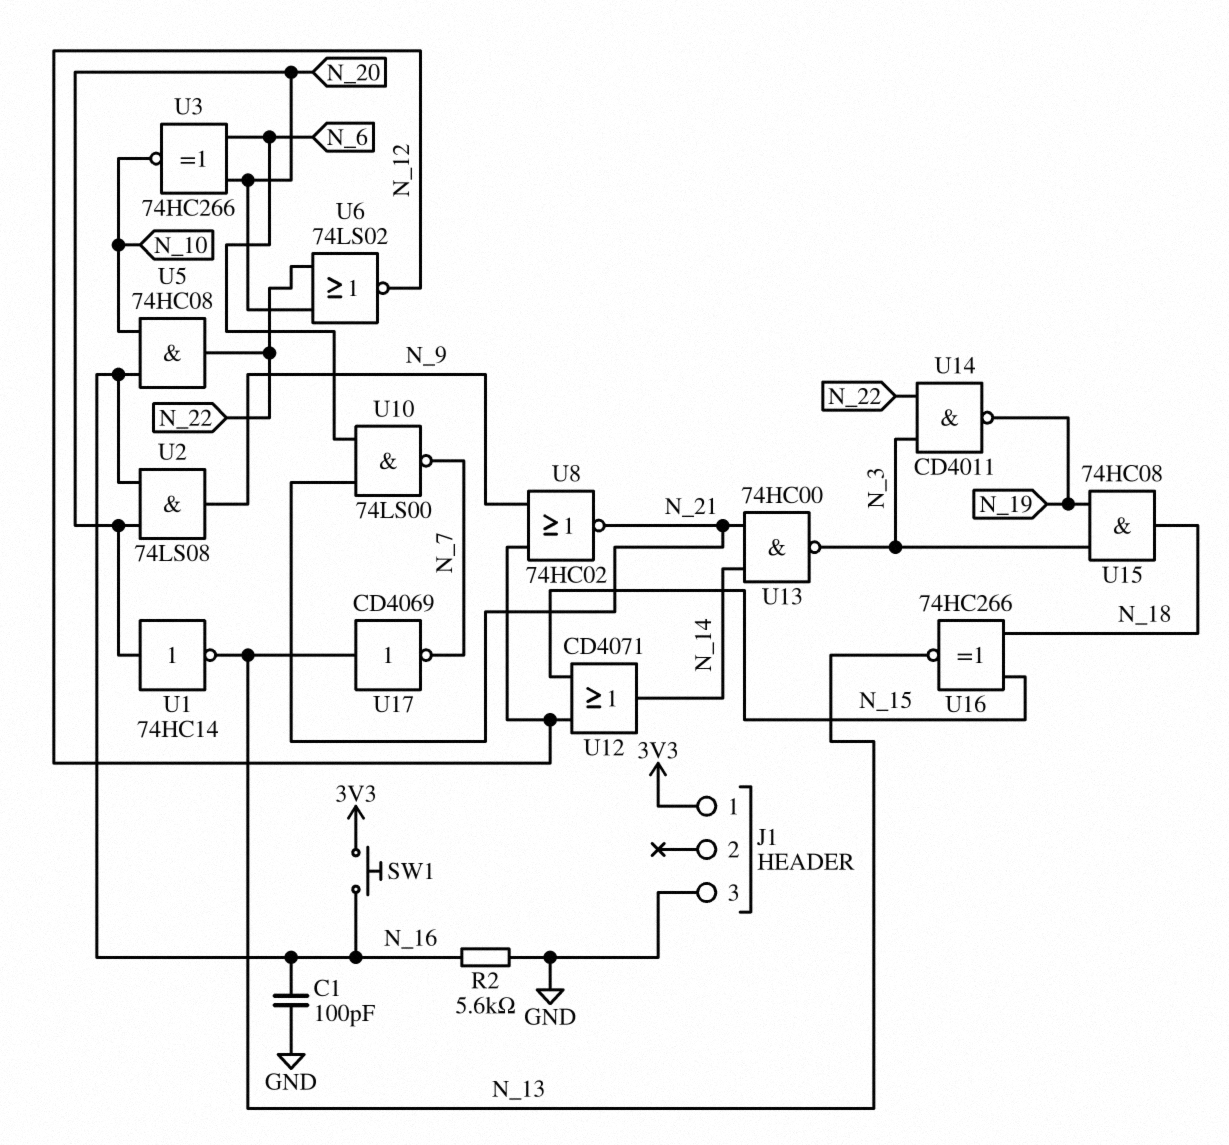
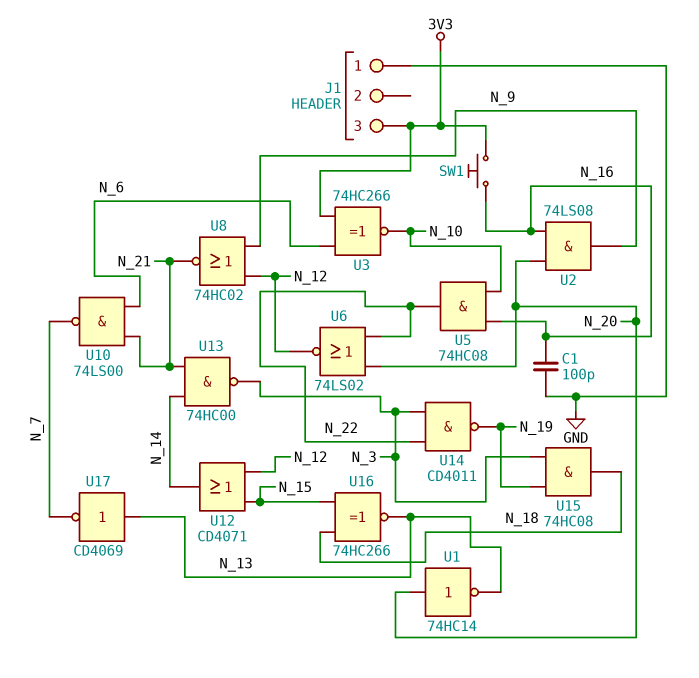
J1 pin 1: 3V3 -> GND
J1 pin 3: GND -> 3V3
R2: 5.6k (GND, N_16) -> none
U3: XNOR 74HC266 (in N_6, in N_20, out N_10) -> XNOR 74HC266 (in 3V3, in N_6, out N_10)

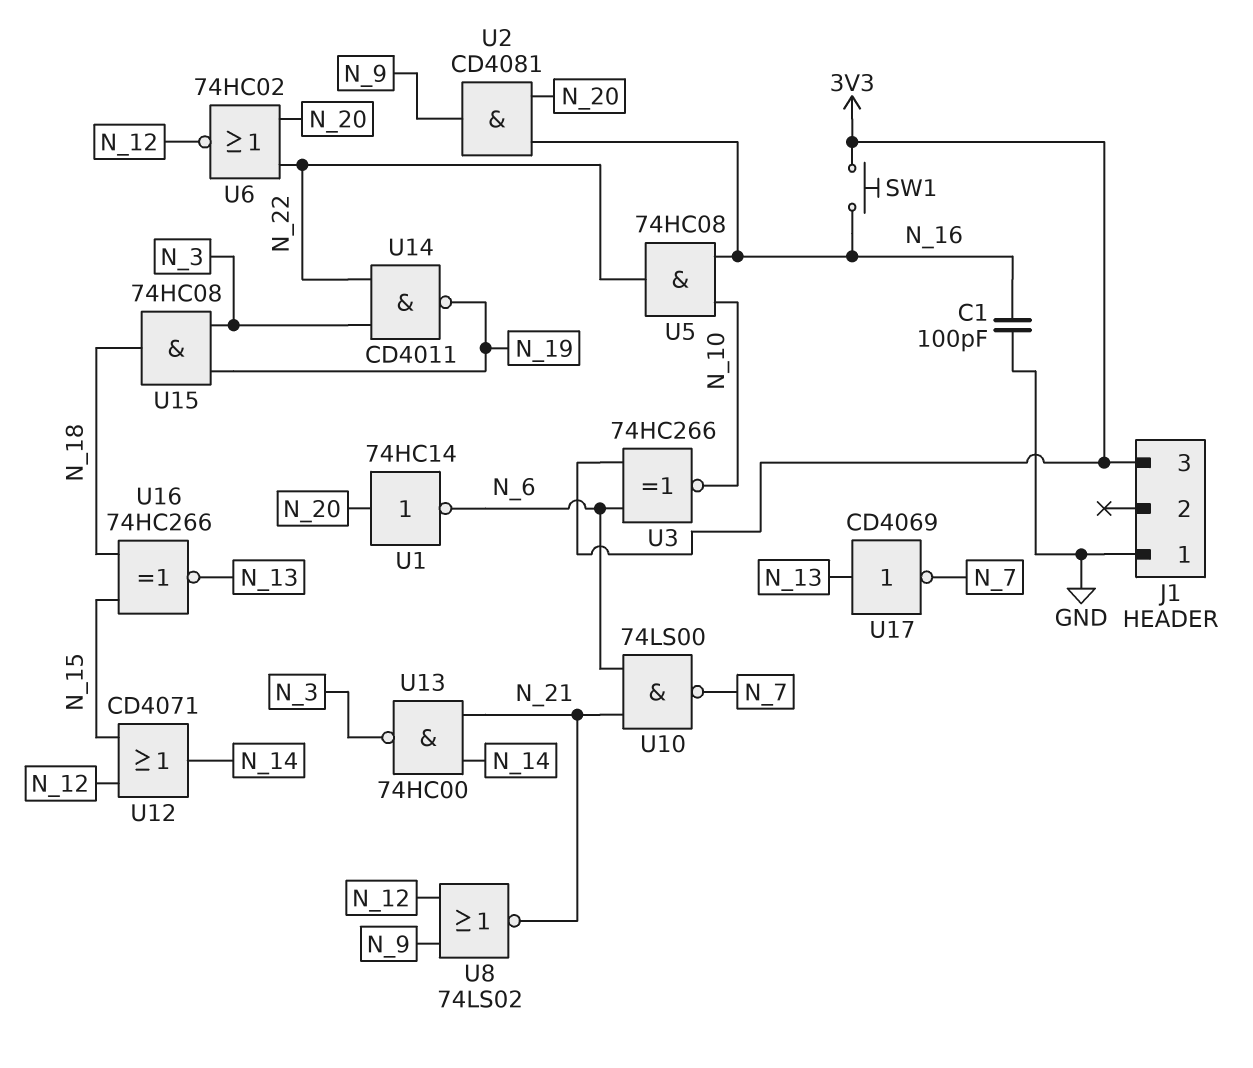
U1: NOT 74HC14 (in N_20, out N_13) -> NOT 74HC14 (in N_20, out N_6)
U2: AND 74LS08 (in N_16, in N_20, out N_9) -> AND CD4081 (in N_16, in N_20, out N_9)
U6: NOR 74LS02 (in N_20, in N_22, out N_12) -> NOR 74HC02 (in N_20, in N_22, out N_12)
U8: NOR 74HC02 (in N_9, in N_12, out N_21) -> NOR 74LS02 (in N_9, in N_12, out N_21)

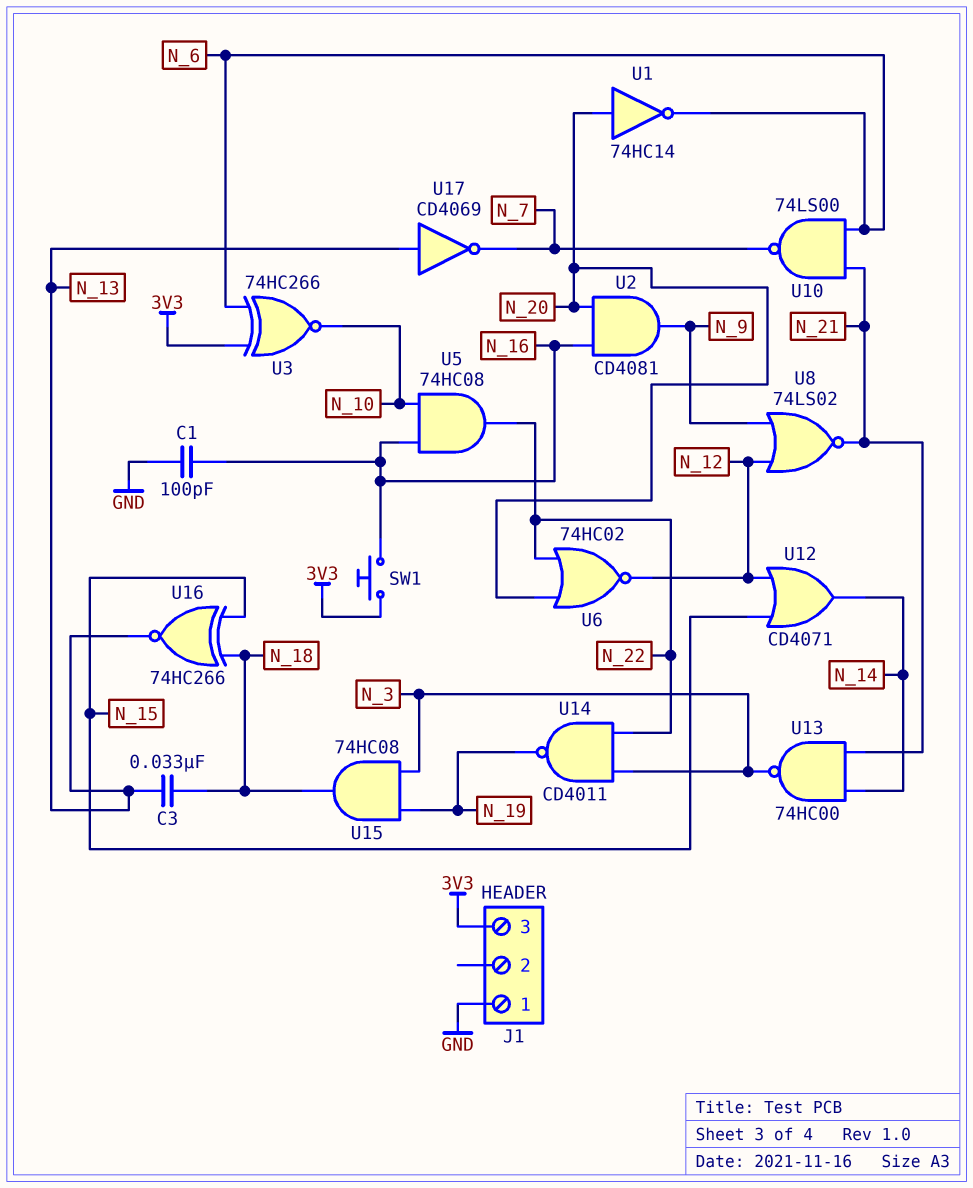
C3: none -> 33nF (N_13, N_18)

